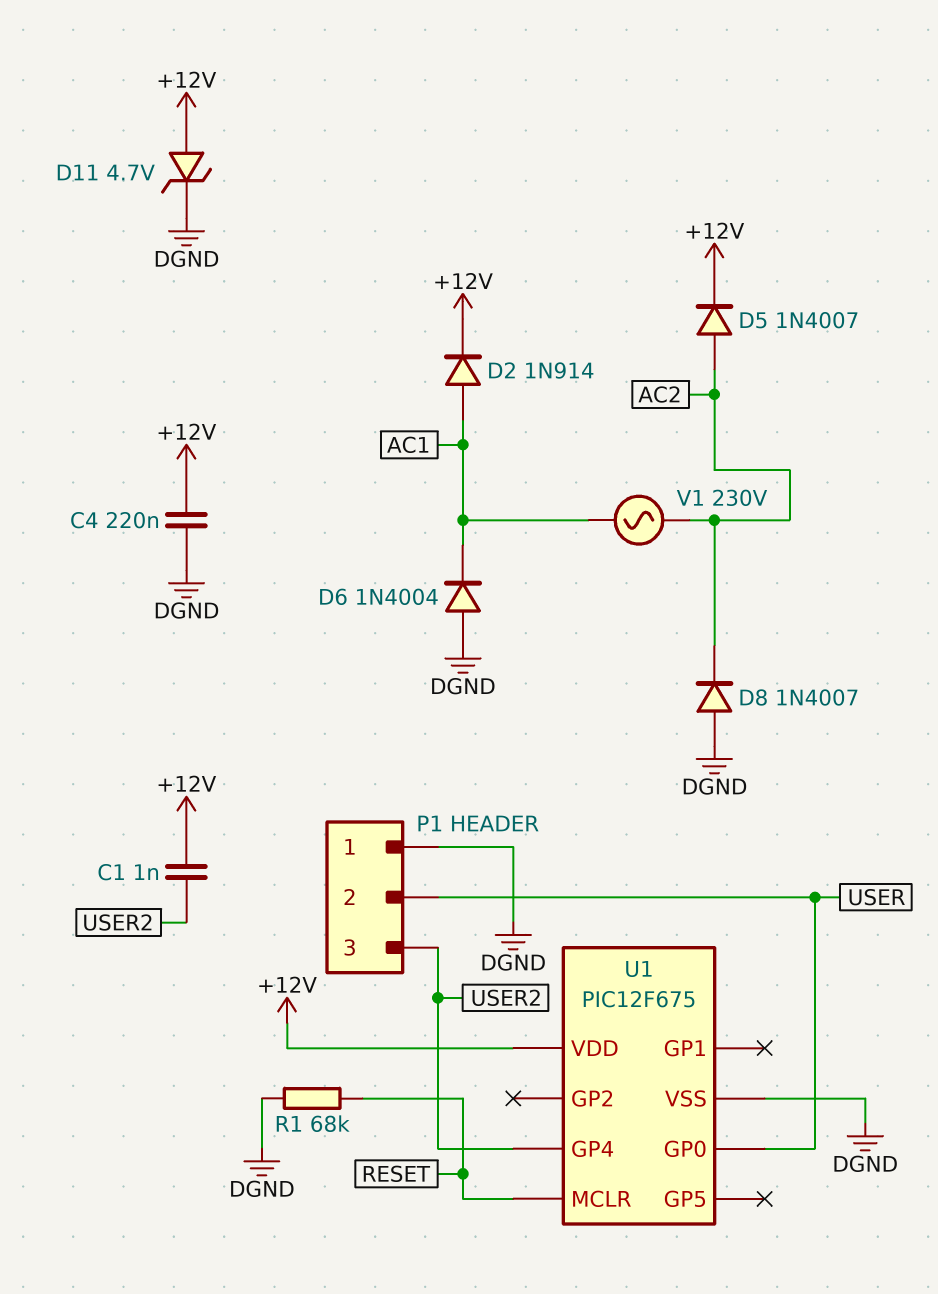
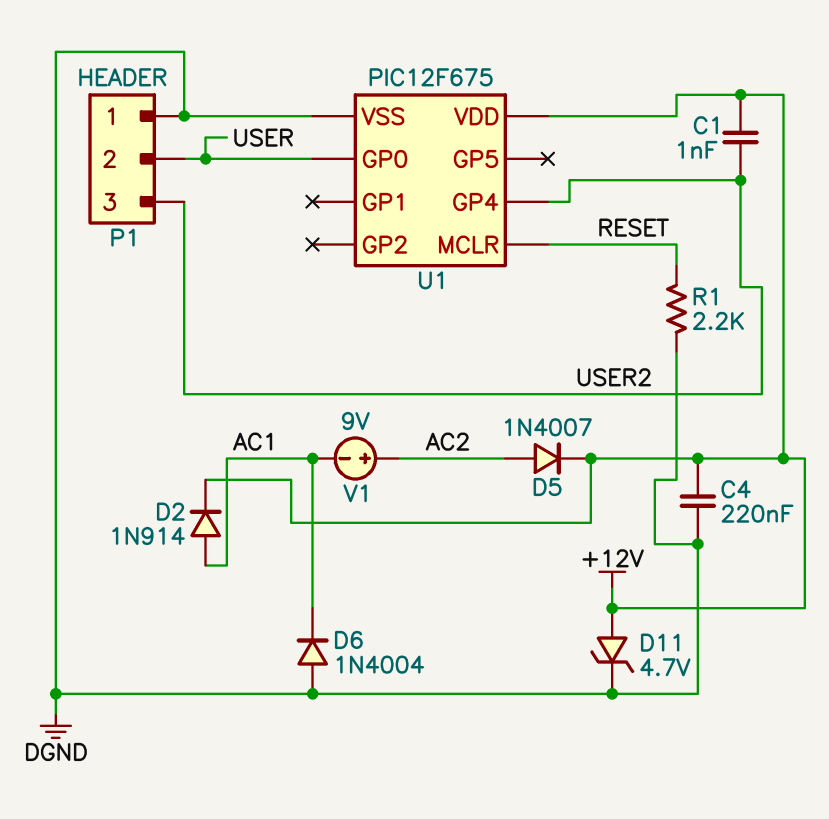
D8: diode 1N4007 (A DGND, K AC2) -> none
R1: 68k (DGND, RESET) -> 2.2k (DGND, RESET)
V1: AC 230V (AC1, AC2) -> 9V (plus AC2, minus AC1)

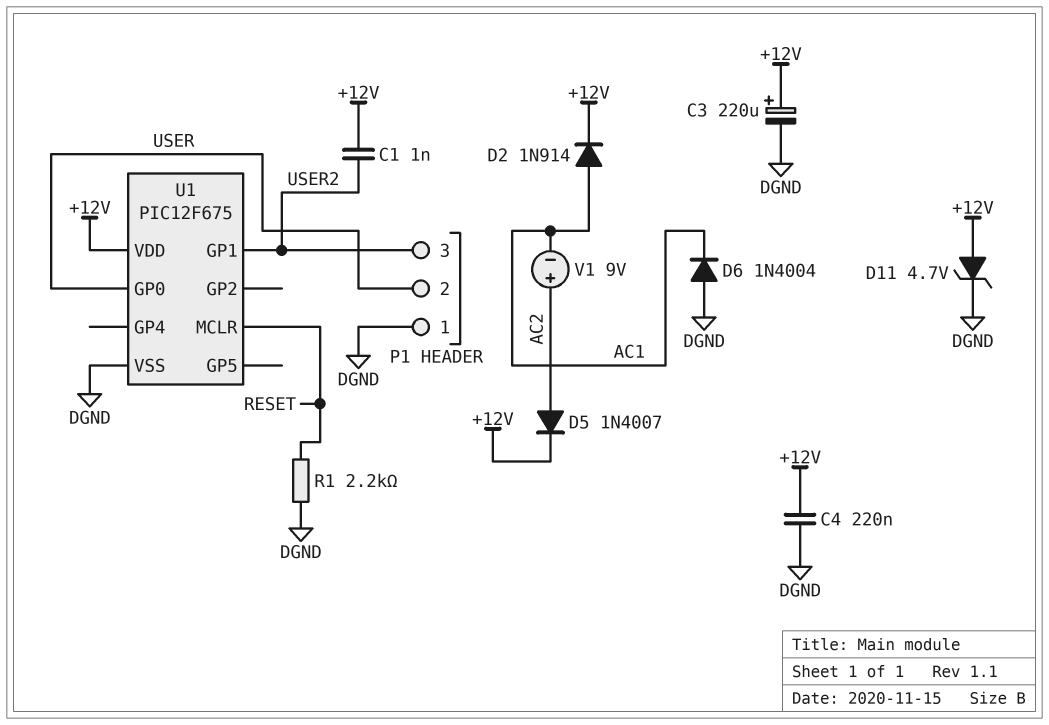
C3: none -> 220uF (plus +12V, minus DGND)
U1 pin GP1: none -> USER2
U1 pin GP4: USER2 -> none

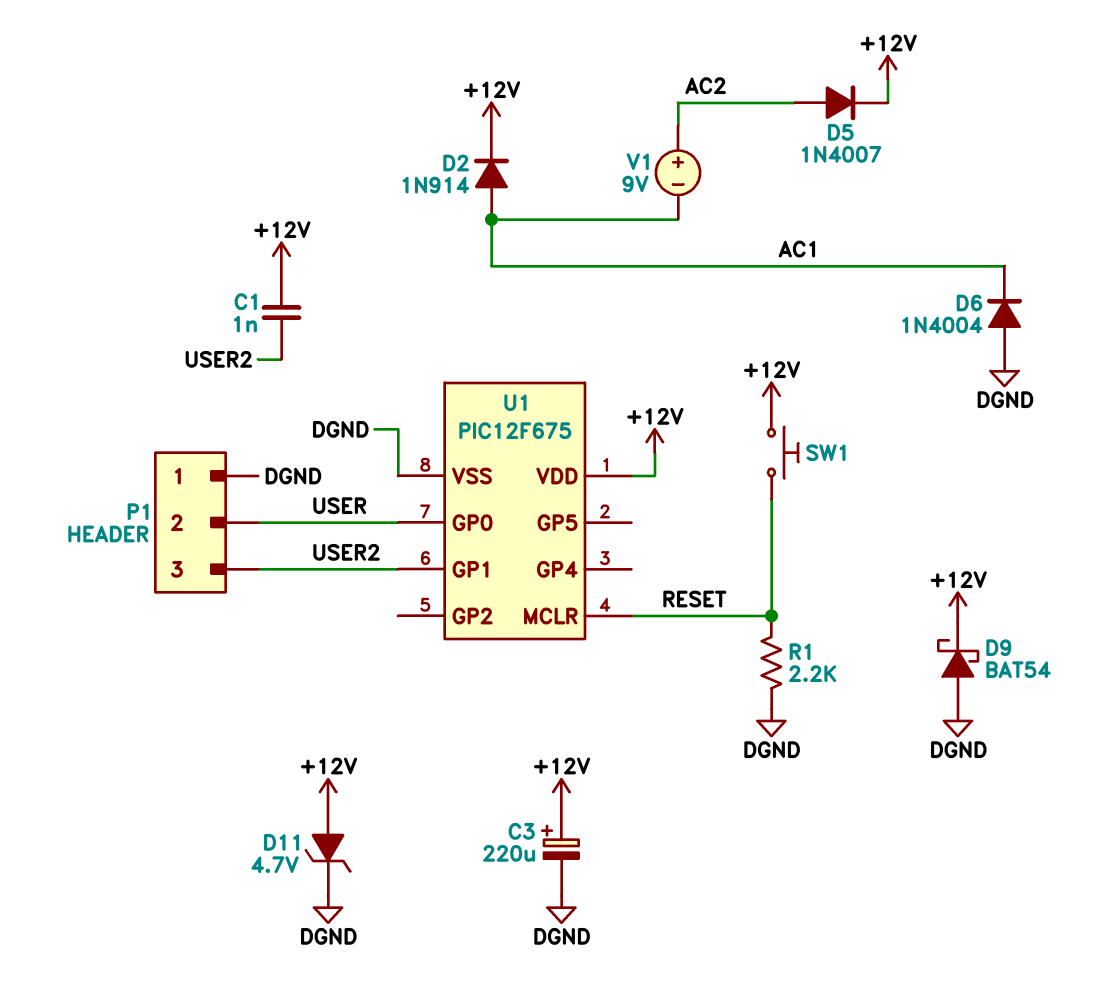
C4: 220nF (+12V, DGND) -> none
D9: none -> schottky BAT54 (A DGND, K +12V)
SW1: none -> button (+12V, RESET)

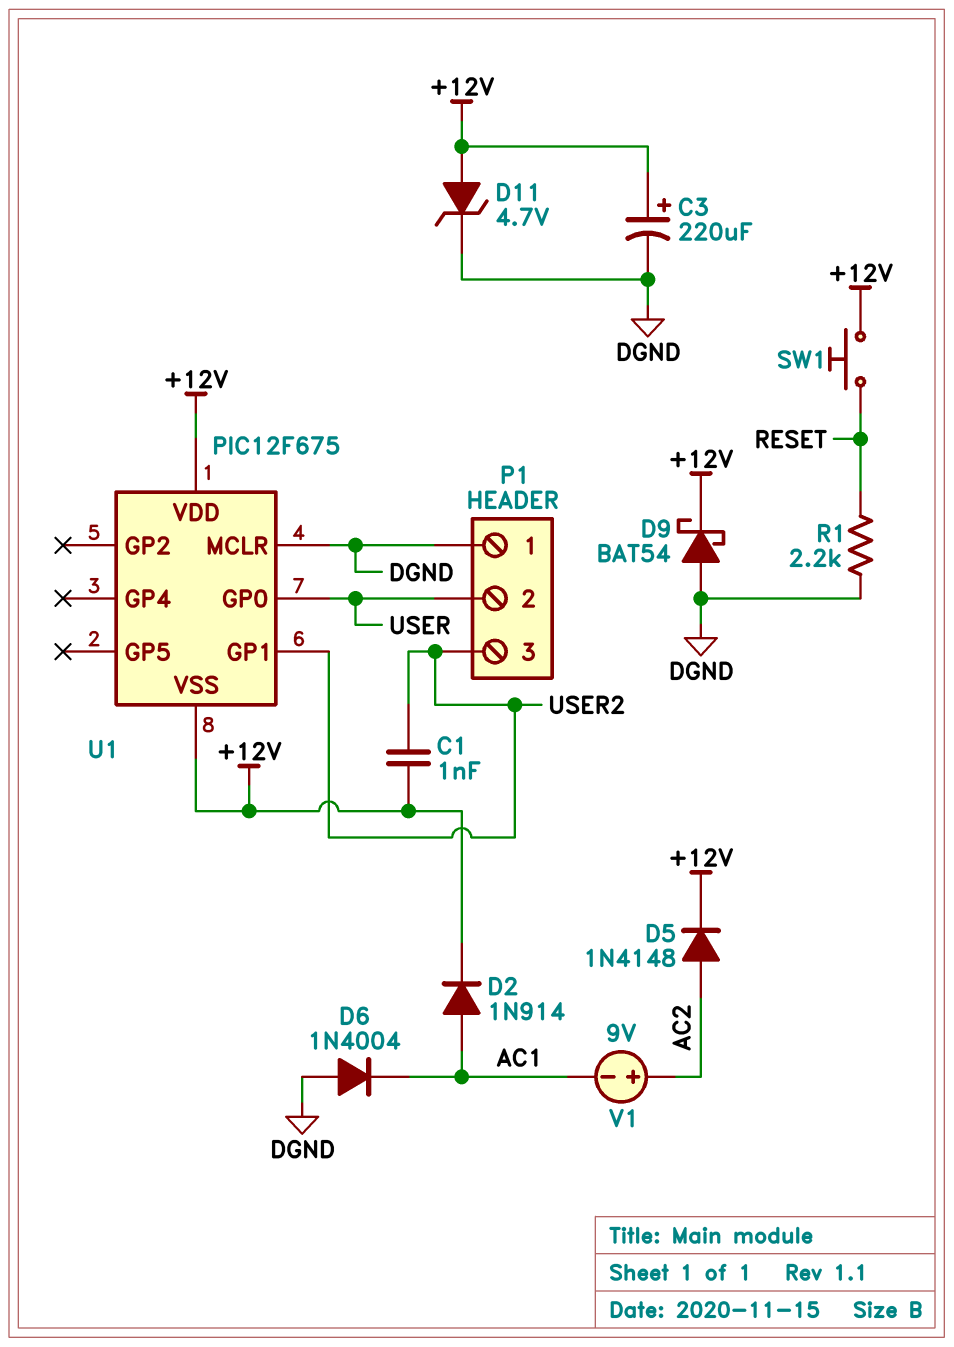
D5: diode 1N4007 (A AC2, K +12V) -> diode 1N4148 (A AC2, K +12V)
U1 pin MCLR: RESET -> DGND
U1 pin VSS: DGND -> +12V

